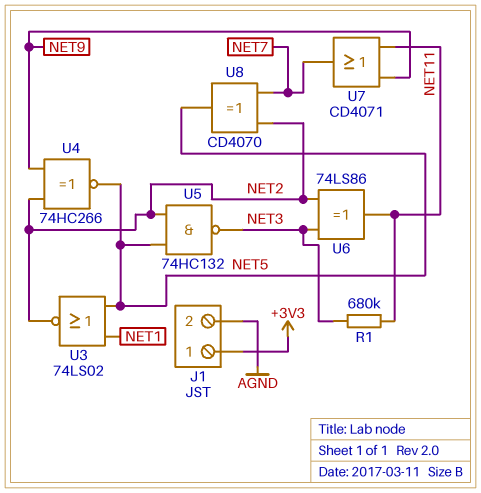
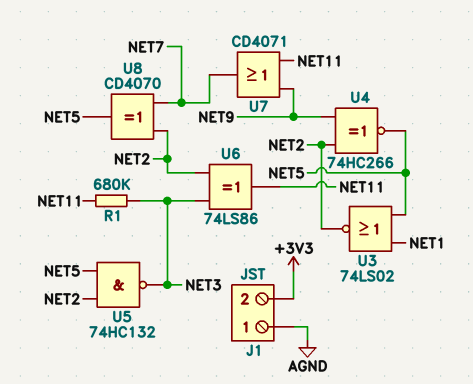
J1 pin 1: +3V3 -> AGND
J1 pin 2: AGND -> +3V3

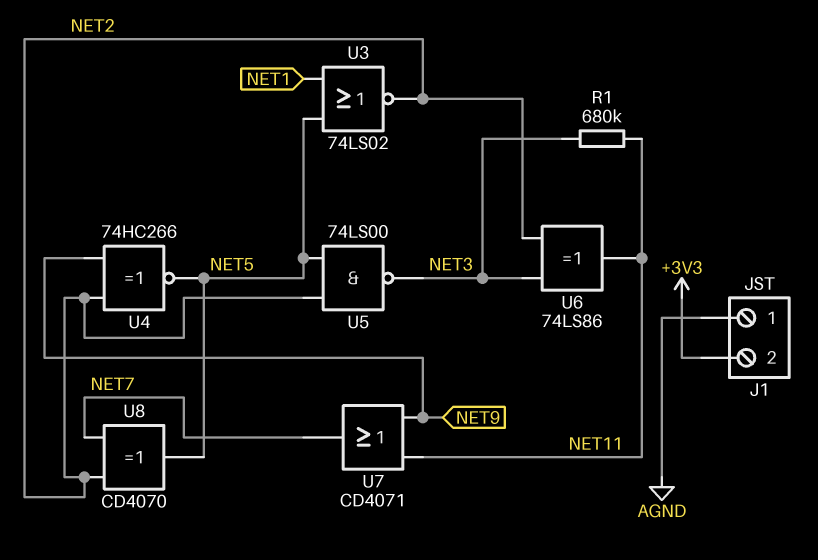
U5: NAND 74HC132 (in NET2, in NET5, out NET3) -> NAND 74LS00 (in NET2, in NET5, out NET3)

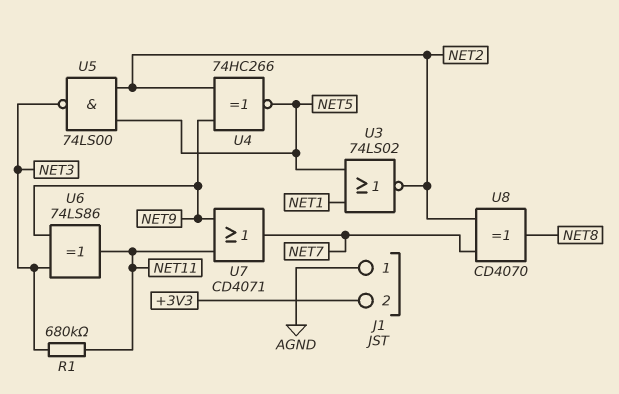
U6: XOR 74LS86 (in NET2, in NET3, out NET11) -> XOR 74LS86 (in NET3, in NET9, out NET11)
U8: XOR CD4070 (in NET2, in NET7, out NET5) -> XOR CD4070 (in NET2, in NET7, out NET8)

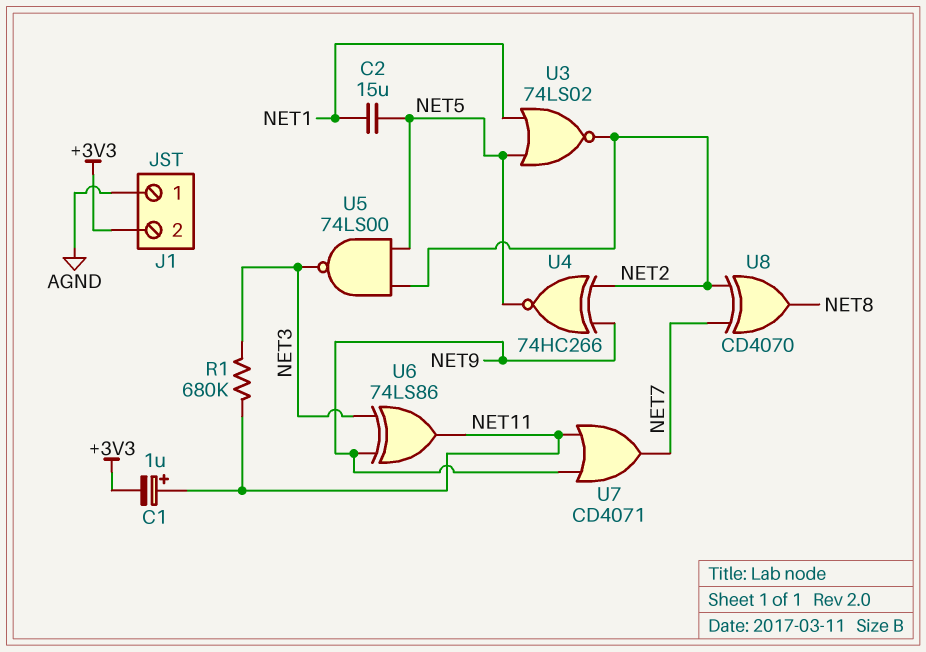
C1: none -> 1uF (plus NET11, minus +3V3)
C2: none -> 15uF (NET1, NET5)

